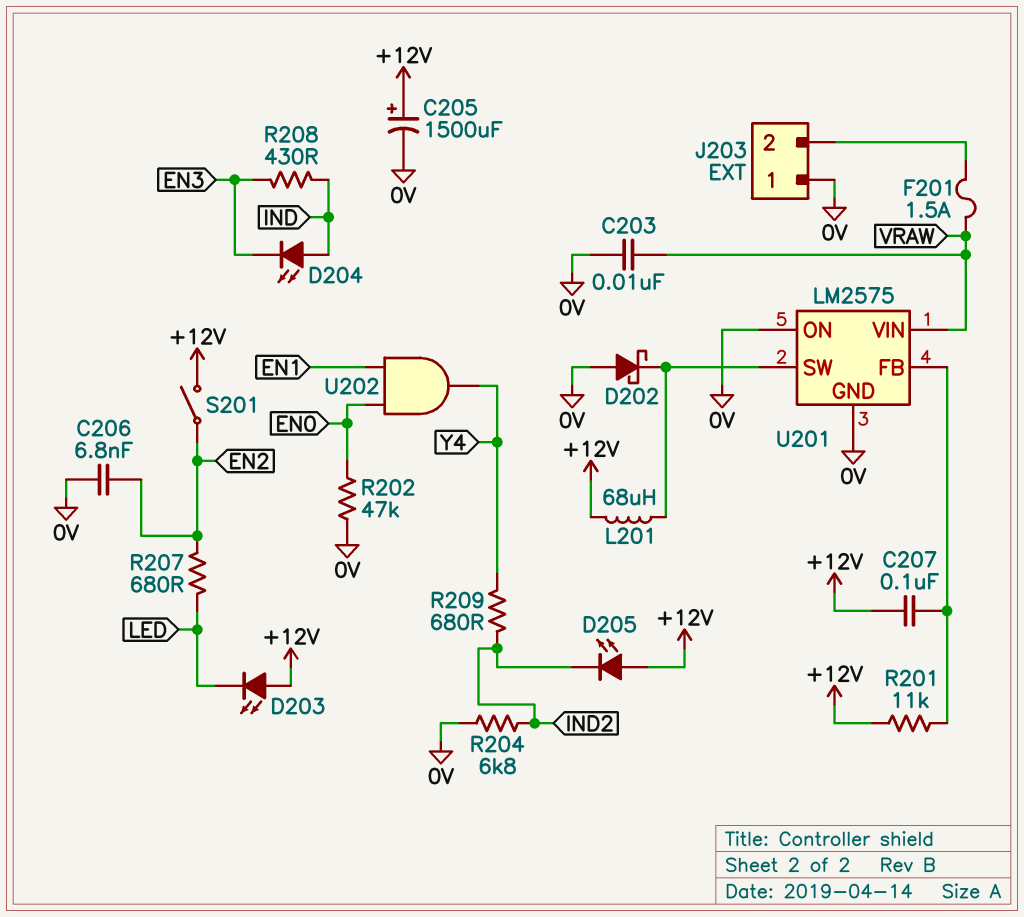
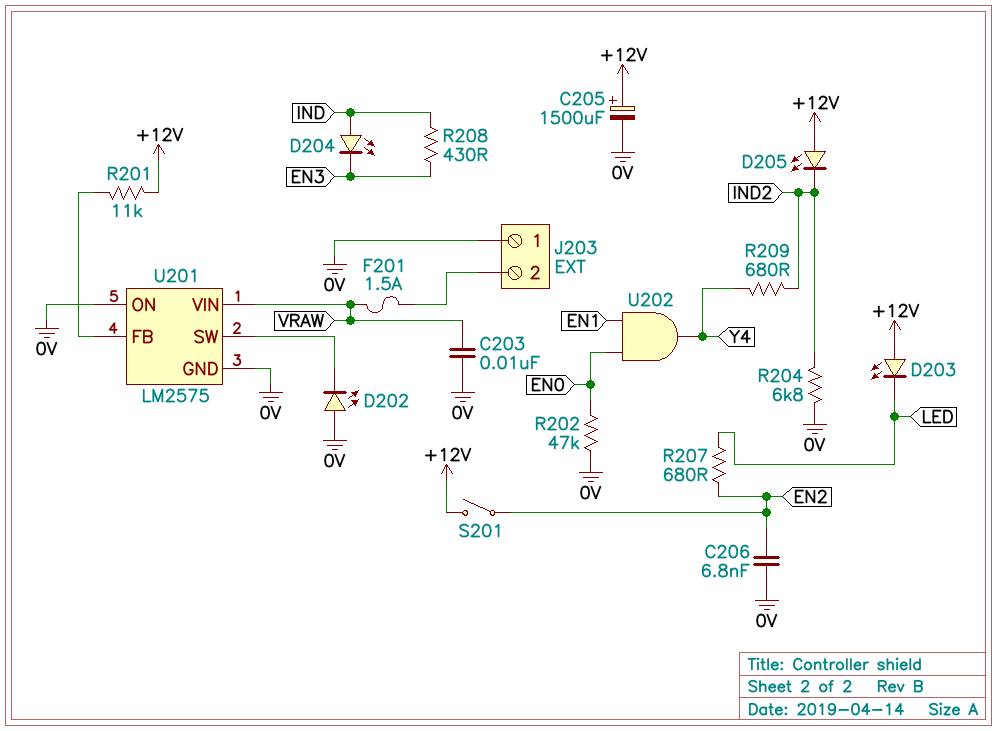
C207: 100nF (+12V, U201/FB) -> none
D202: schottky (A 0V, K U201/SW) -> LED (A 0V, K U201/SW)
L201: 68uH (+12V, U201/SW) -> none

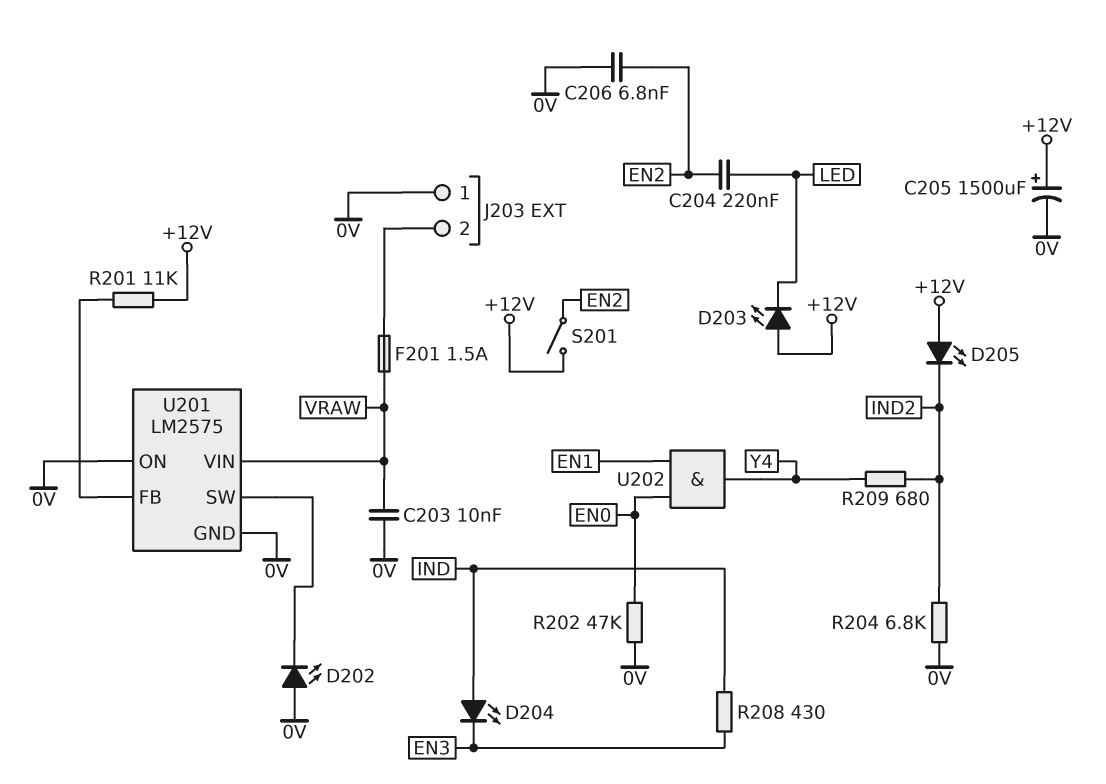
C204: none -> 220nF (EN2, LED)
R207: 680 (EN2, LED) -> none

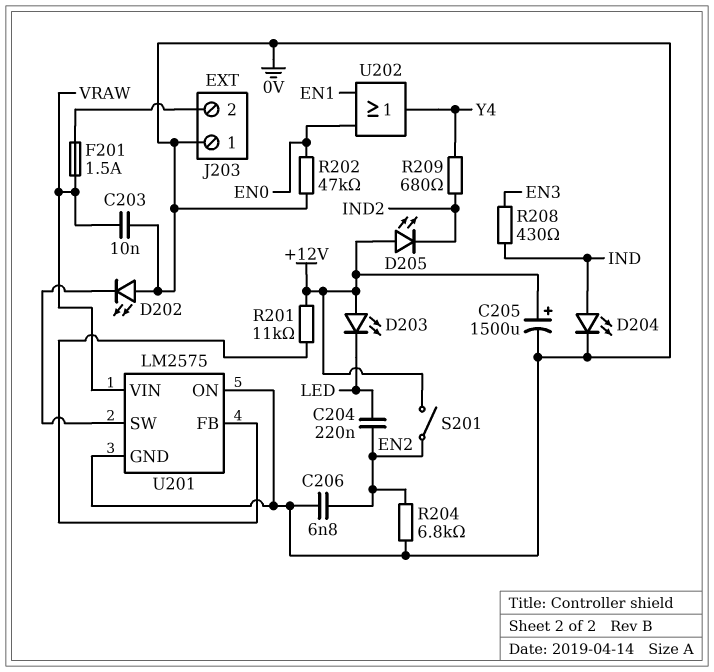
D204: LED (A IND, K EN3) -> LED (A IND, K 0V)
R204: 6.8k (0V, IND2) -> 6.8k (0V, EN2)
U202: AND (in EN0, in EN1, out Y4) -> OR (in EN0, in EN1, out Y4)

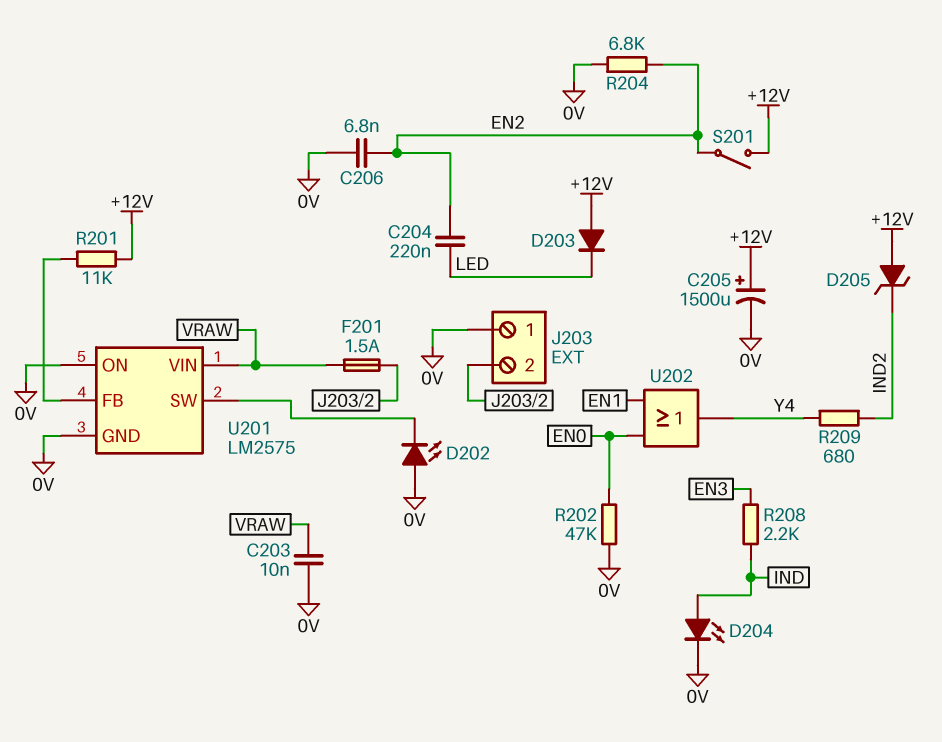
D203: LED (A +12V, K LED) -> diode (A +12V, K LED)
D205: LED (A +12V, K IND2) -> zener (A +12V, K IND2)
R208: 430 (EN3, IND) -> 2.2k (EN3, IND)

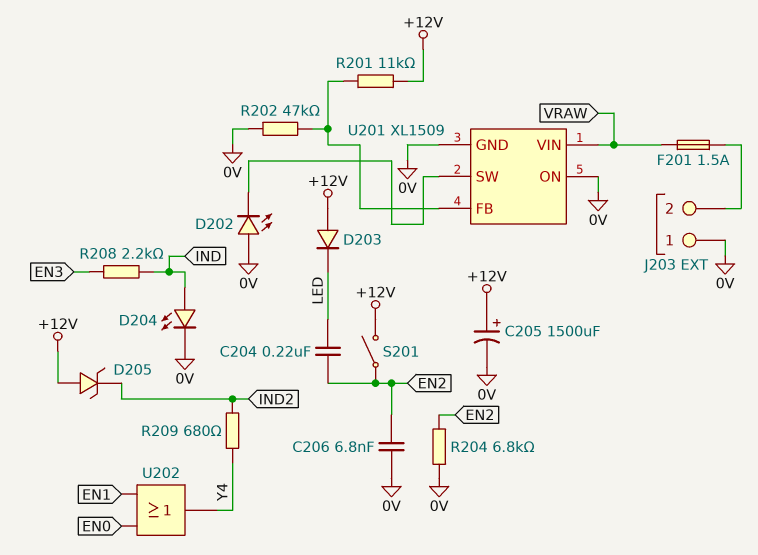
C203: 10nF (0V, VRAW) -> none
R202: 47k (0V, EN0) -> 47k (0V, U201/FB)
U201: LM2575 -> XL1509

